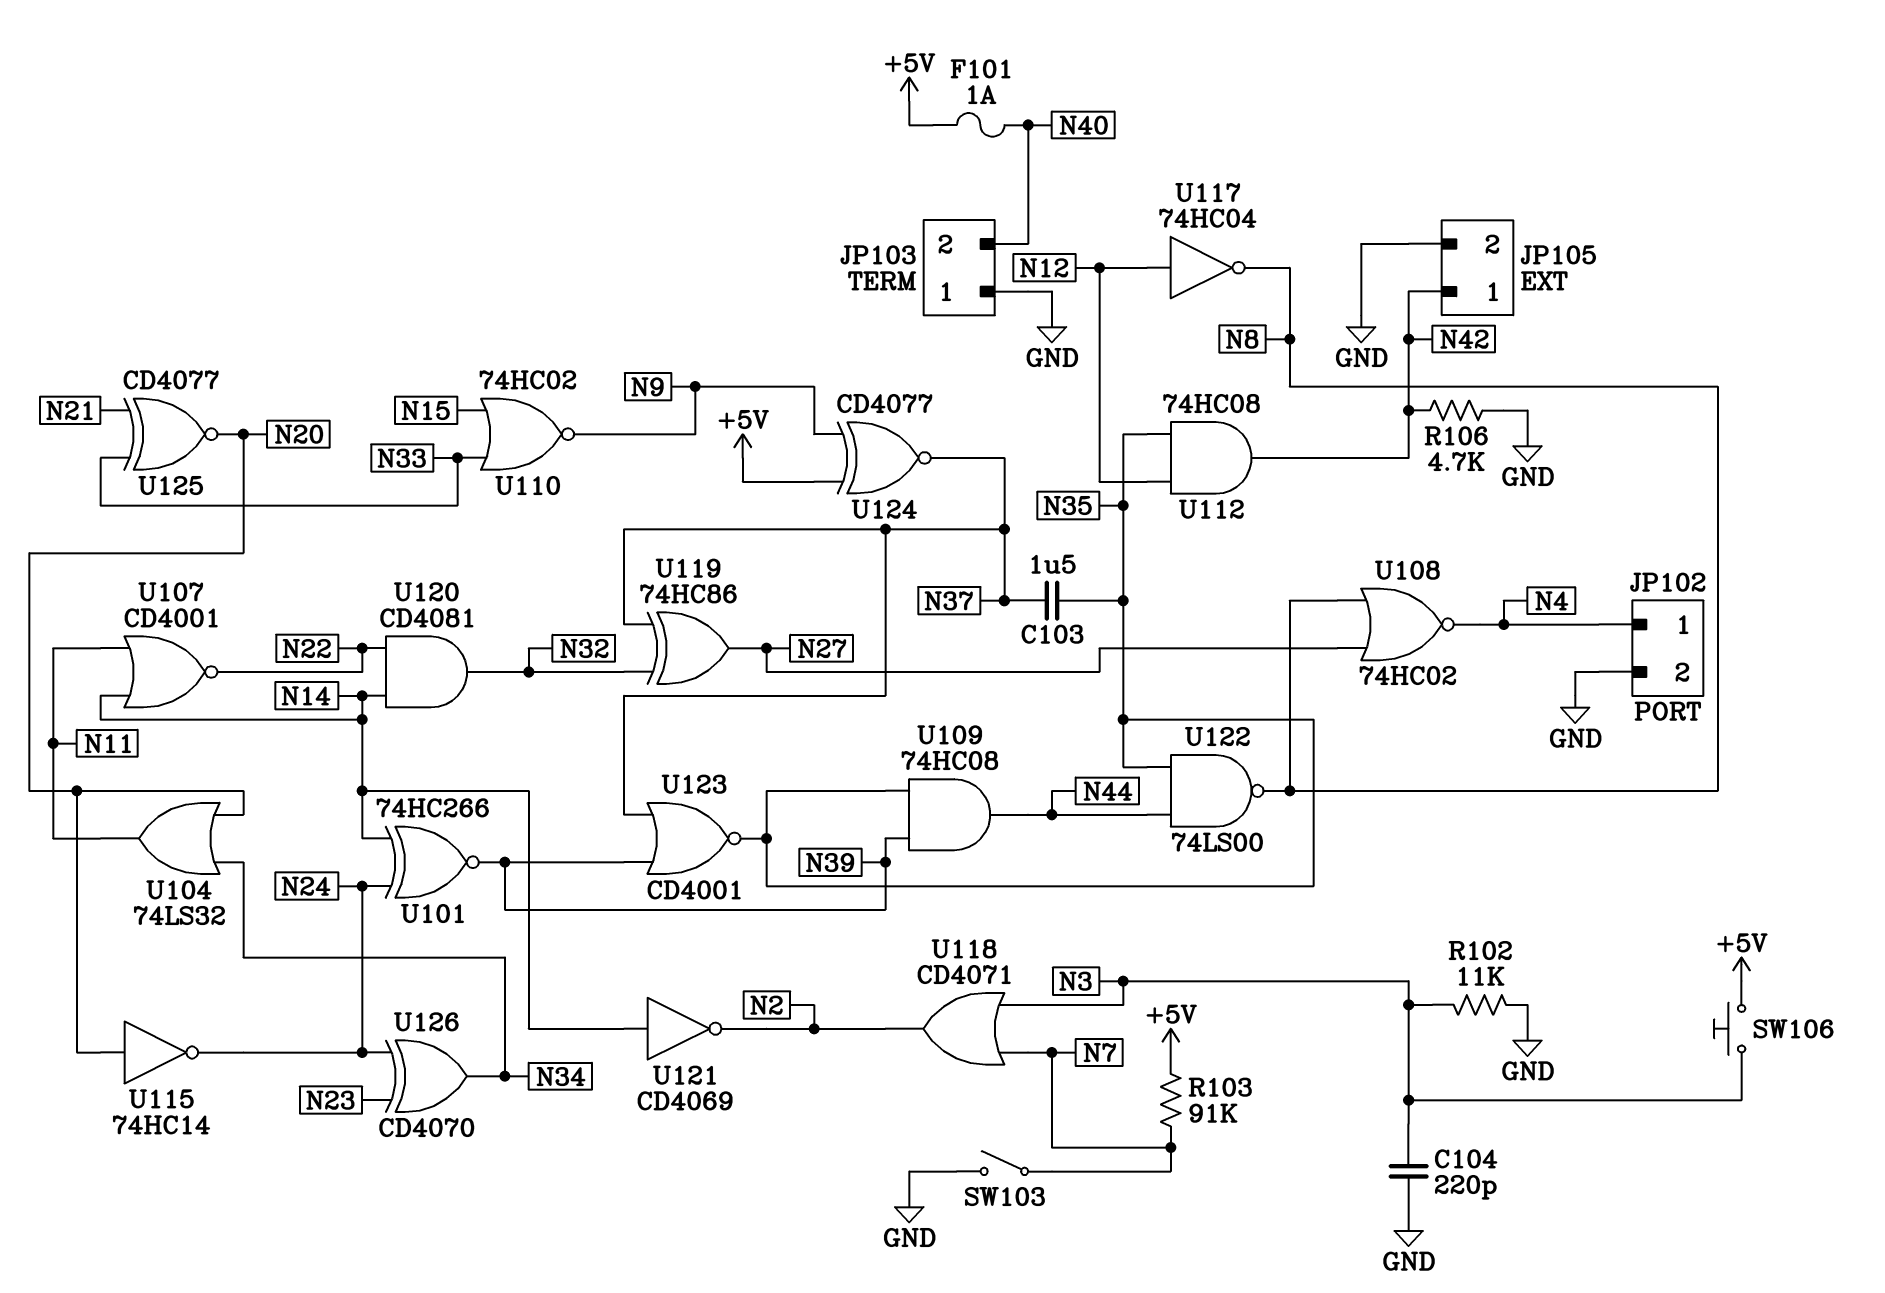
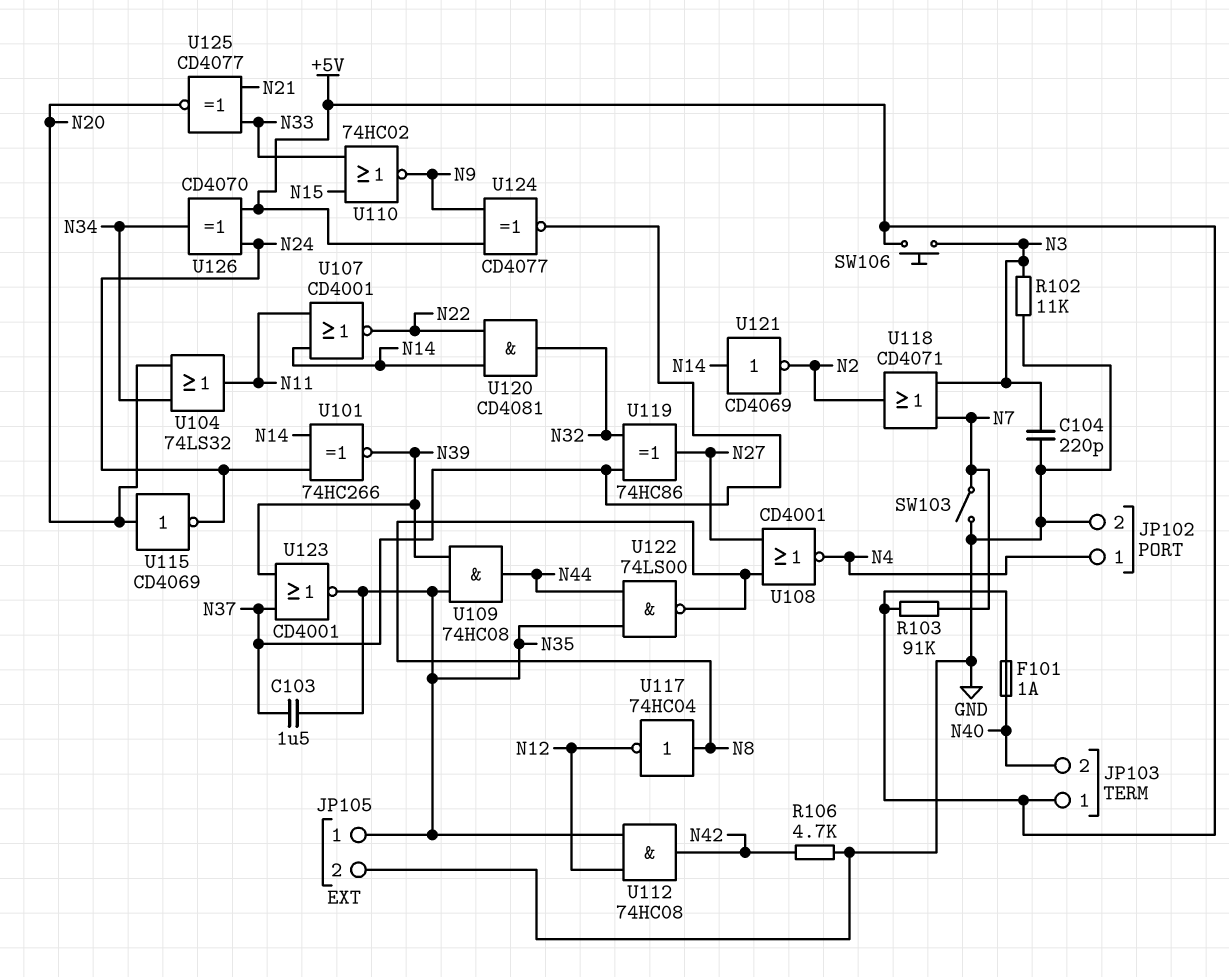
JP103 pin 1: GND -> +5V
JP105 pin 1: N42 -> N35
U108: NOR 74HC02 (in N8, in N27, out N4) -> NOR CD4001 (in N8, in N27, out N4)
U115: NOT 74HC14 (in N20, out N24) -> NOT CD4069 (in N20, out N24)
U117: NOT 74HC04 (in N12, out N8) -> NOT 74HC04 (in N8, out N12)
U126: XOR CD4070 (in N23, in N24, out N34) -> XOR CD4070 (in +5V, in N24, out N34)

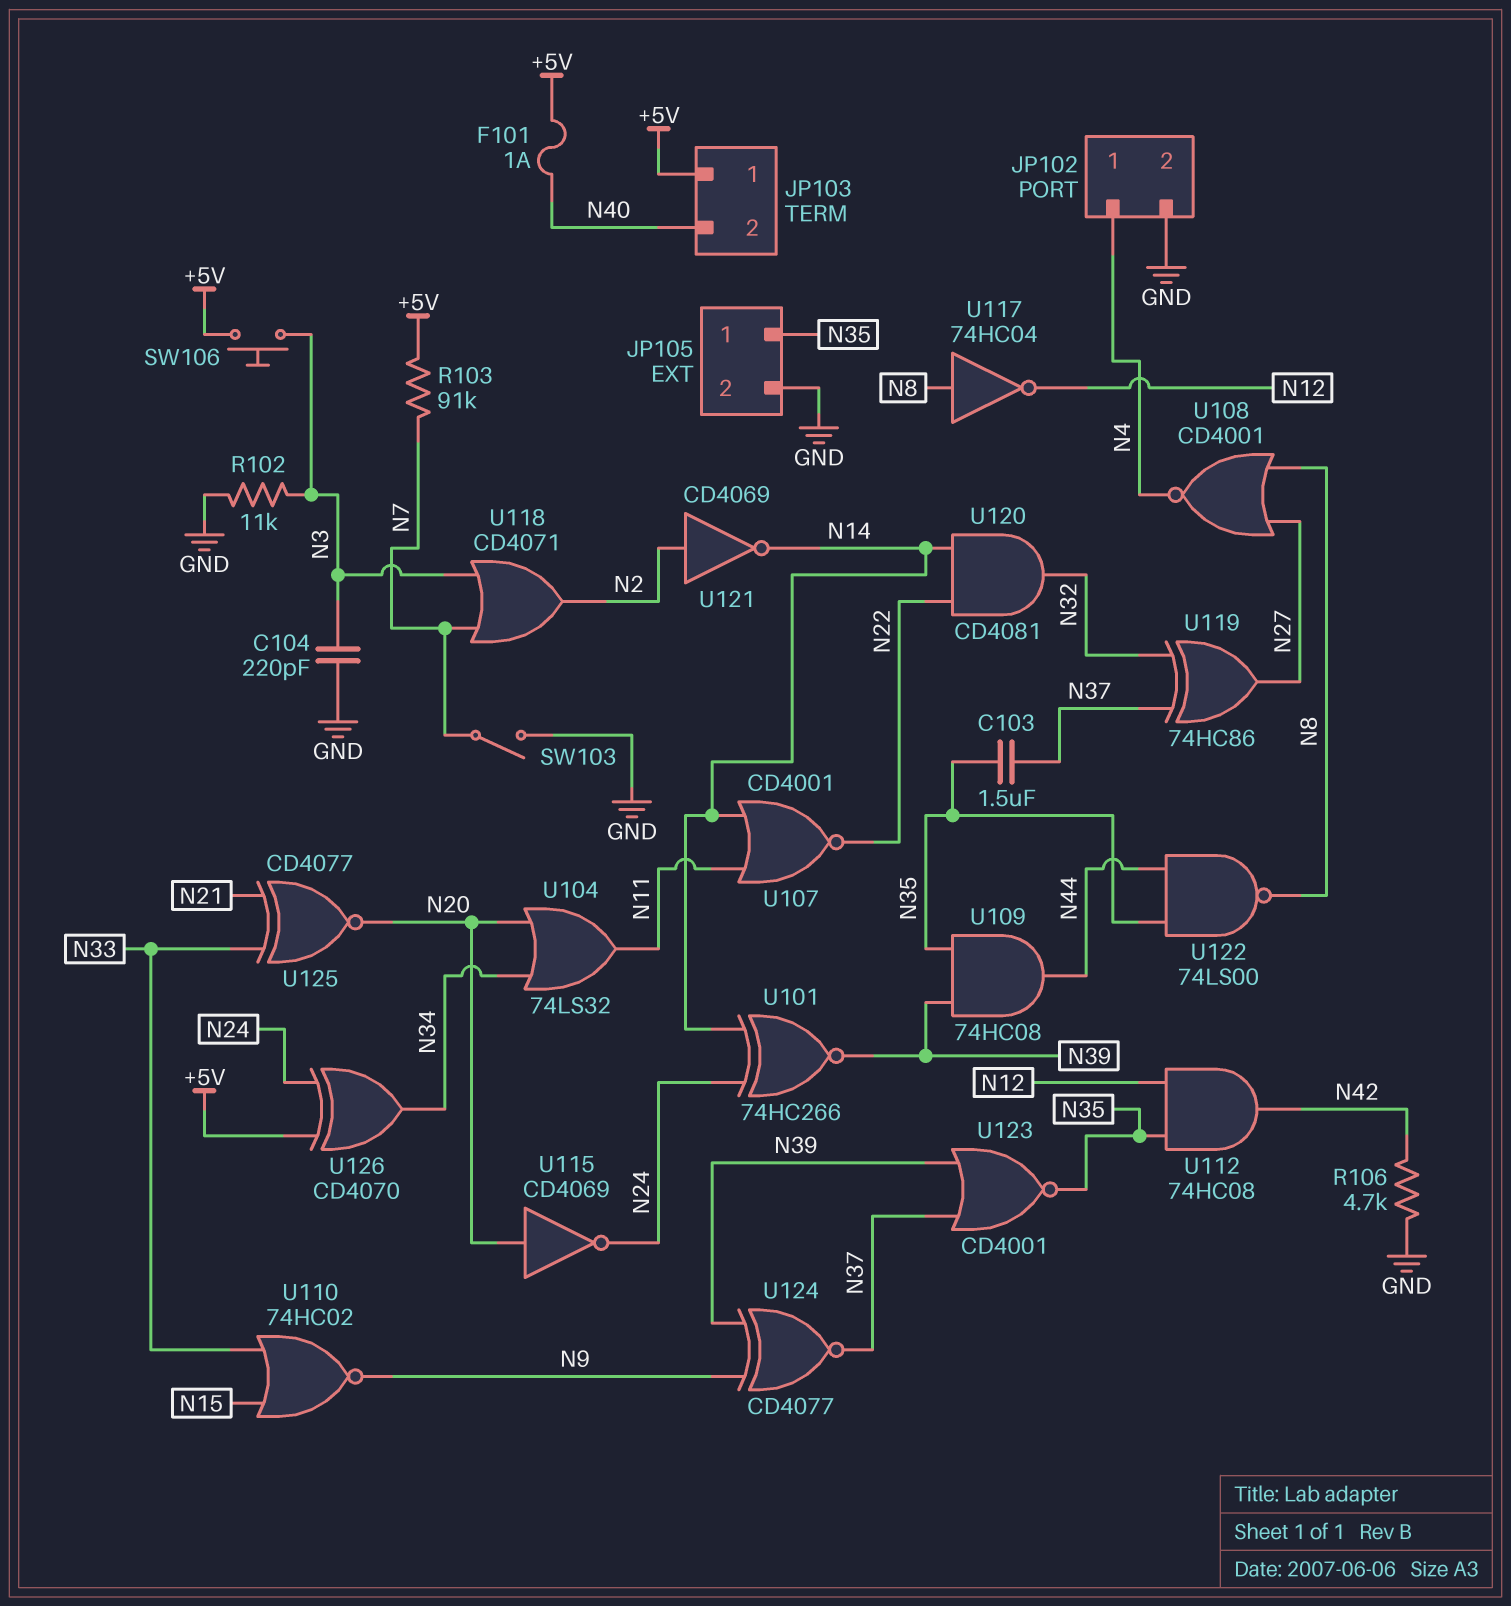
U121: NOT CD4069 (in N14, out N2) -> NOT CD4069 (in N2, out N14)
U124: XNOR CD4077 (in +5V, in N9, out N37) -> XNOR CD4077 (in N9, in N39, out N37)

